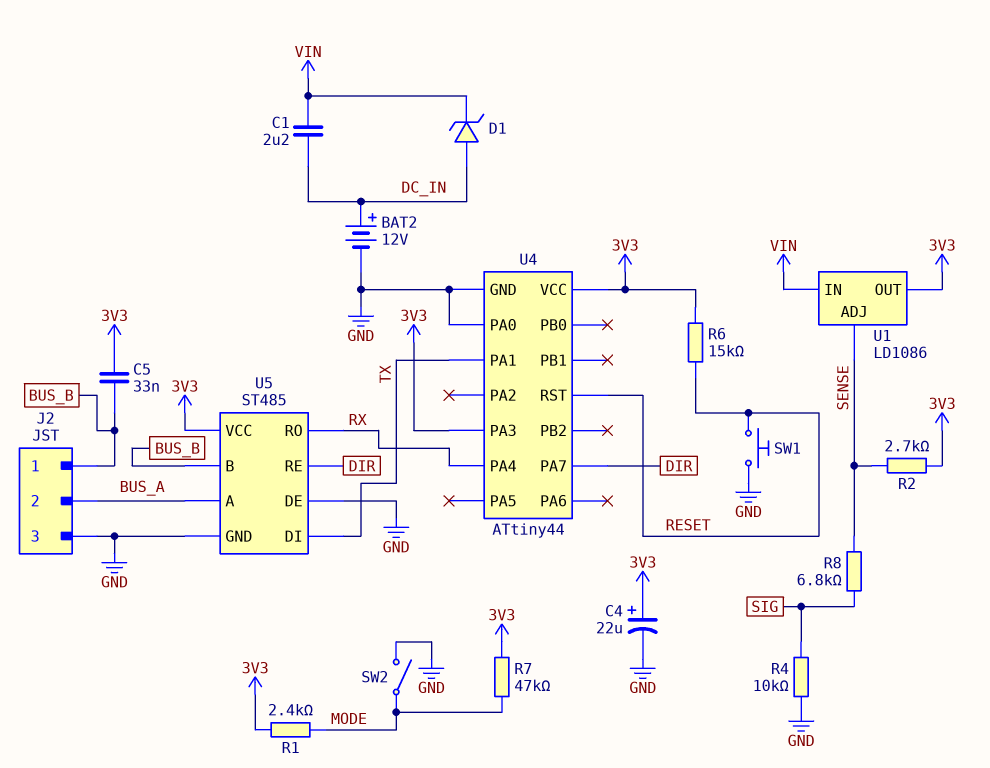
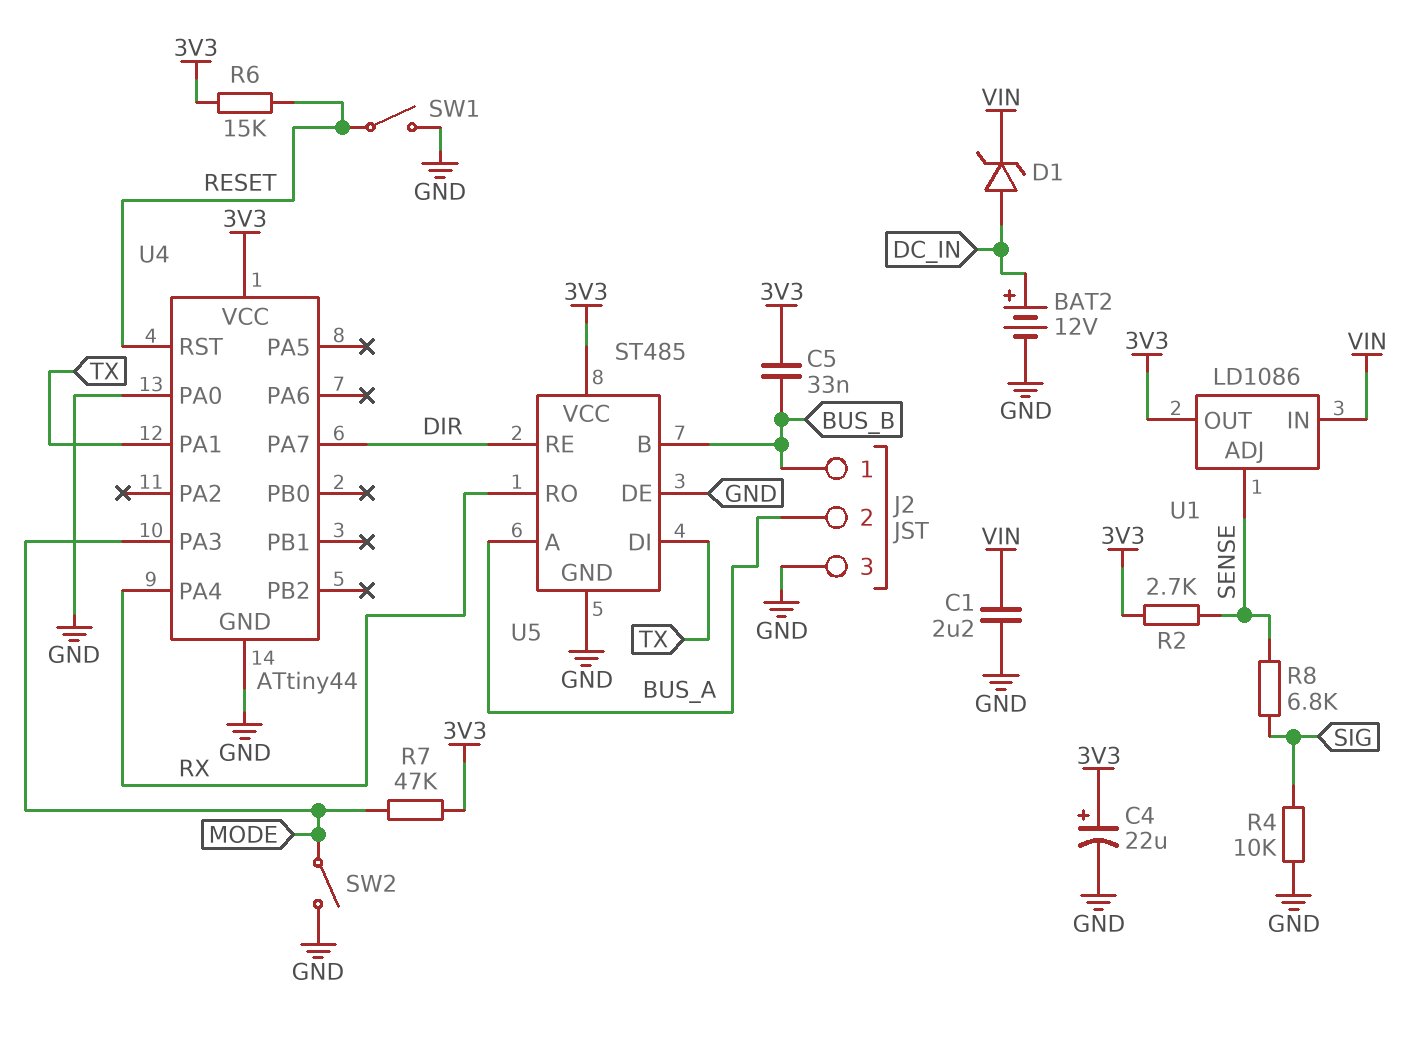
C1: 2.2uF (DC_IN, VIN) -> 2.2uF (GND, VIN)
R1: 2.4k (3V3, MODE) -> none
SW1: button (GND, RESET) -> switch (GND, RESET)
U4 pin PA3: 3V3 -> MODE

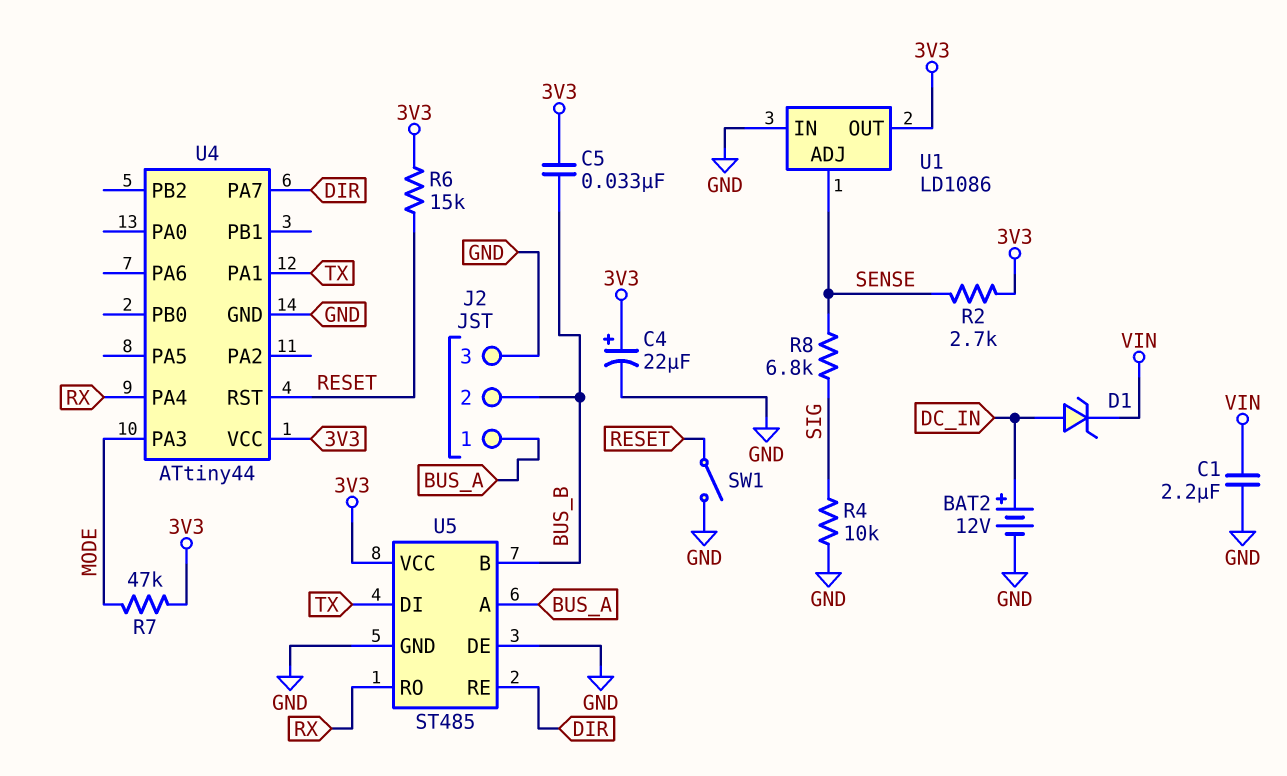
J2 pin 1: BUS_B -> BUS_A
J2 pin 2: BUS_A -> BUS_B
SW2: switch (GND, MODE) -> none
U1 pin IN: VIN -> GND
U4 pin PA0: GND -> none

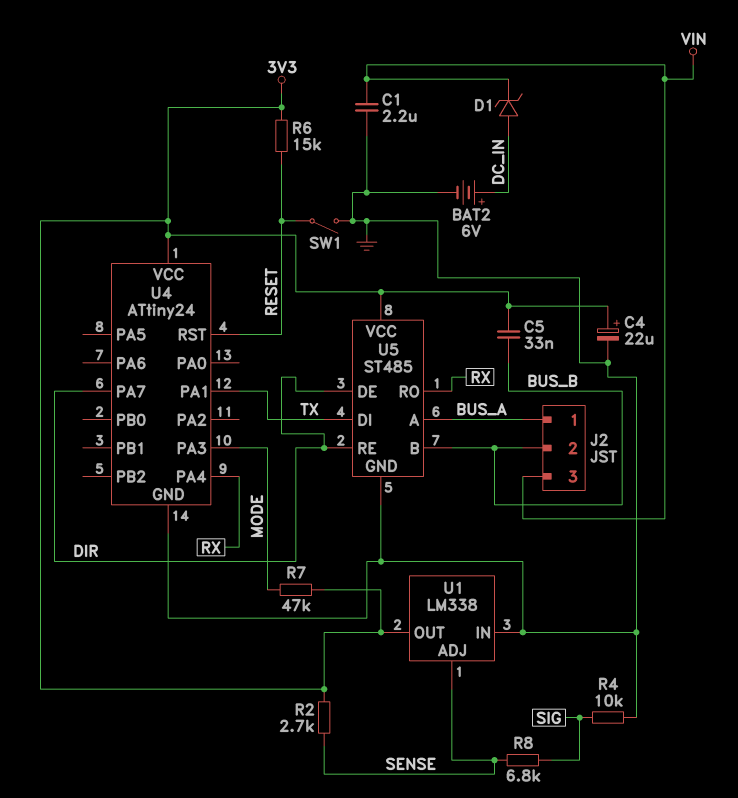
BAT2: 12V (plus DC_IN, minus GND) -> 6V (plus DC_IN, minus GND)
J2 pin 3: GND -> VIN
U1: LD1086 -> LM338
U4: ATtiny44 -> ATtiny24
U5 pin DE: GND -> DIR

